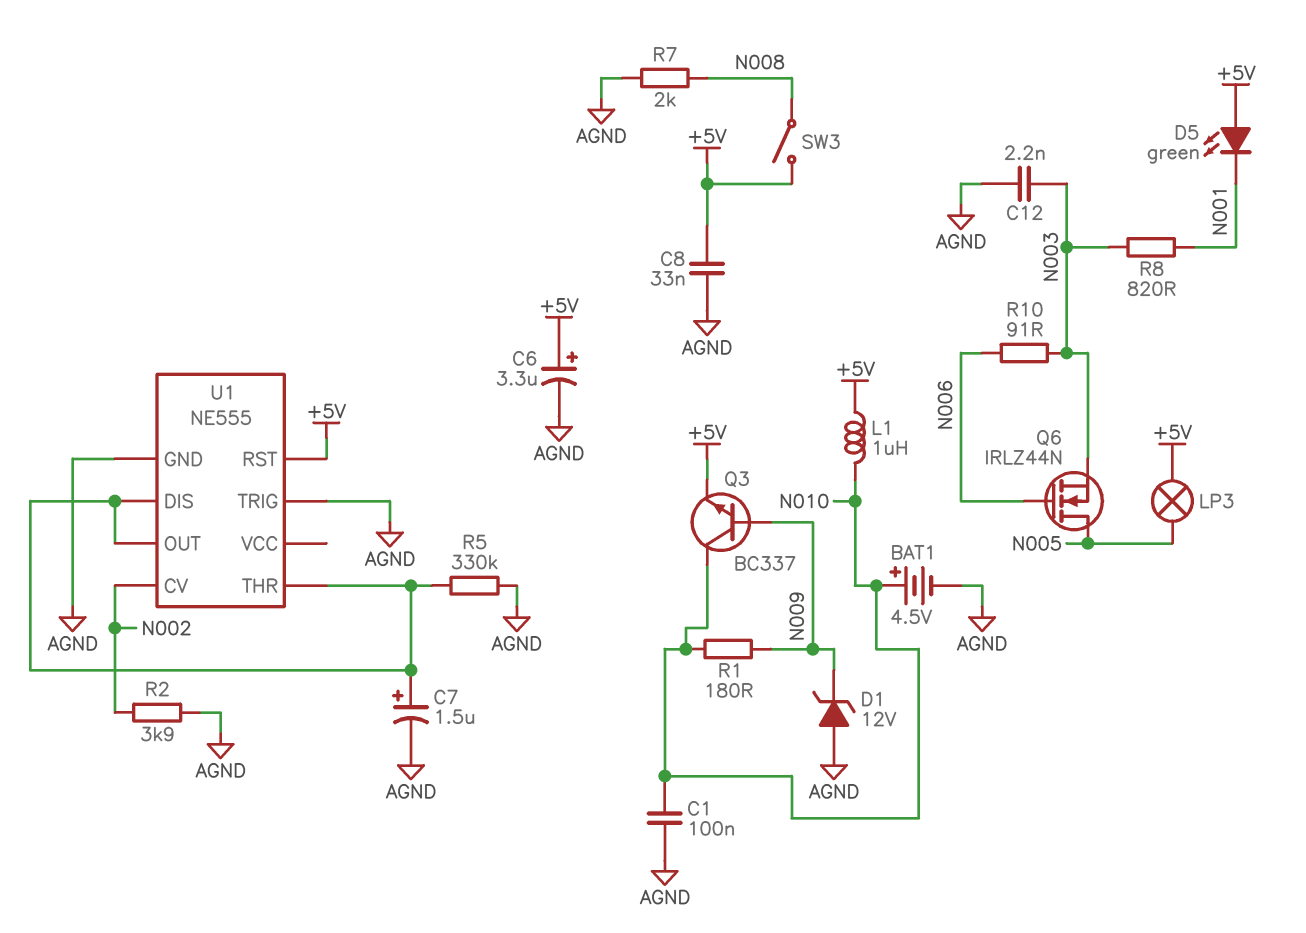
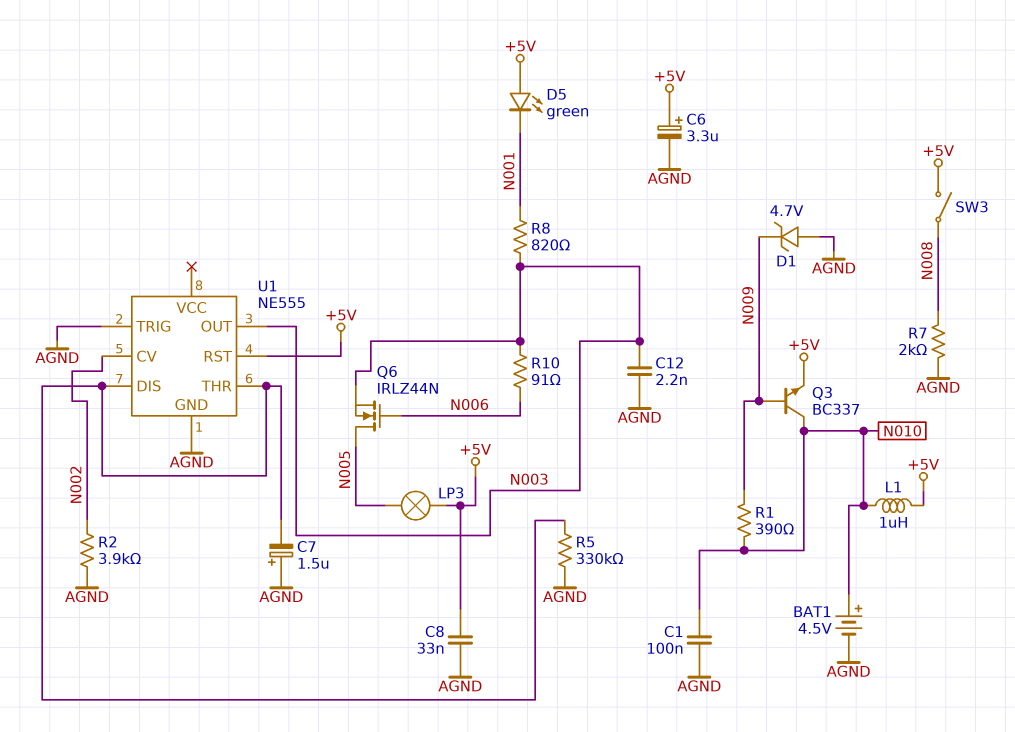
C7: 1.5uF (plus U1/DIS, minus AGND) -> 1.5uF (plus AGND, minus U1/DIS)
D1: zener 12V (A AGND, K N009) -> zener 4.7V (A AGND, K N009)
R1: 180 (N009, N010) -> 390 (N009, N010)
U1 pin OUT: U1/DIS -> N003

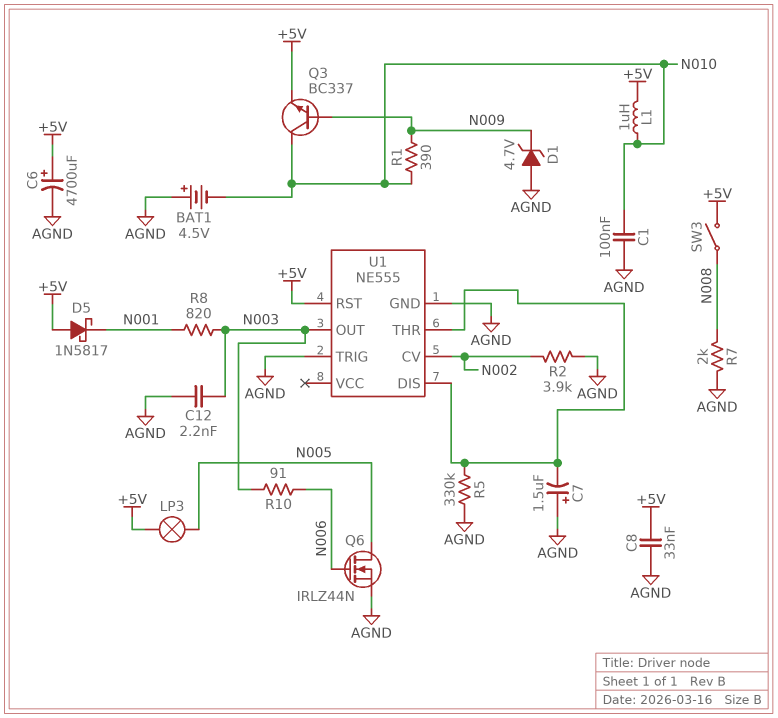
BAT1: 4.5V (plus N010, minus AGND) -> 4.5V (plus AGND, minus N010)
C6: 3.3uF (plus +5V, minus AGND) -> 4700uF (plus +5V, minus AGND)
D5: LED green (A +5V, K N001) -> schottky 1N5817 (A +5V, K N001)
Q6: NMOS IRLZ44N (G N006, D N005, S N003) -> NMOS IRLZ44N (G N006, D N005, S AGND)

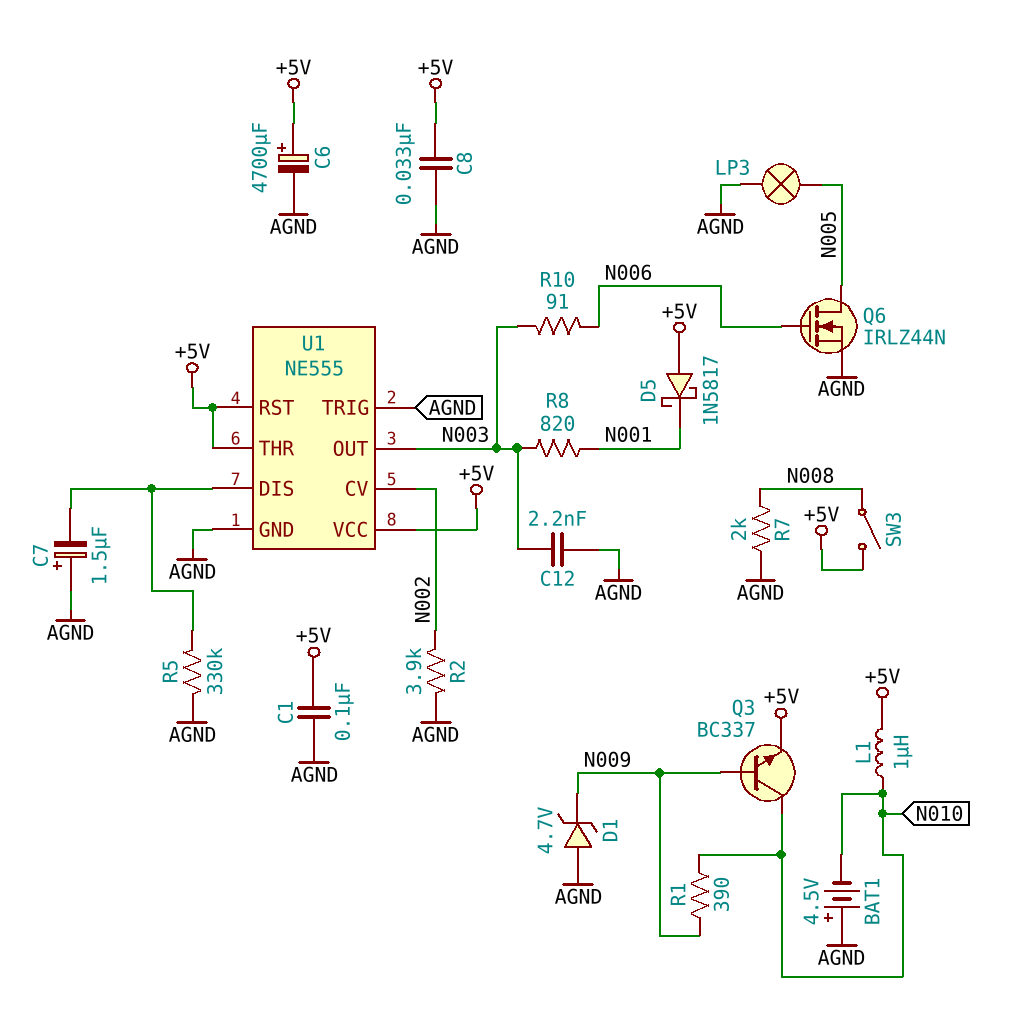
C1: 100nF (AGND, N010) -> 100nF (+5V, AGND)
LP3: lamp (+5V, N005) -> lamp (AGND, N005)
U1 pin THR: U1/DIS -> +5V
U1 pin VCC: none -> +5V

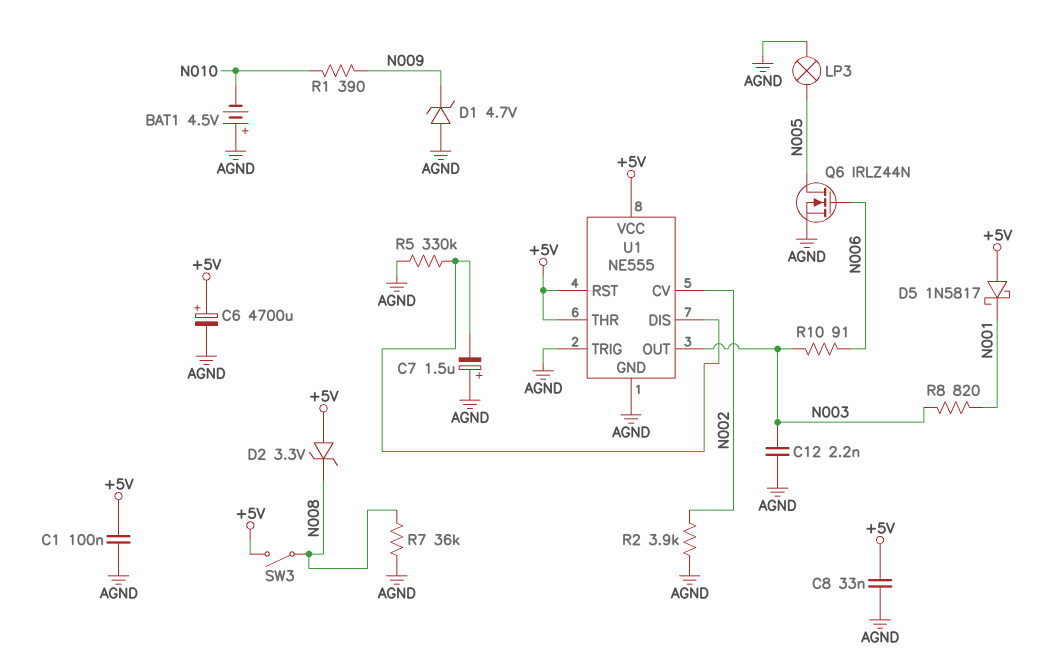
D2: none -> zener 3.3V (A +5V, K N008)
L1: 1uH (+5V, N010) -> none
Q3: NPN BC337 (B N009, C N010, E +5V) -> none
R7: 2k (AGND, N008) -> 36k (AGND, N008)

